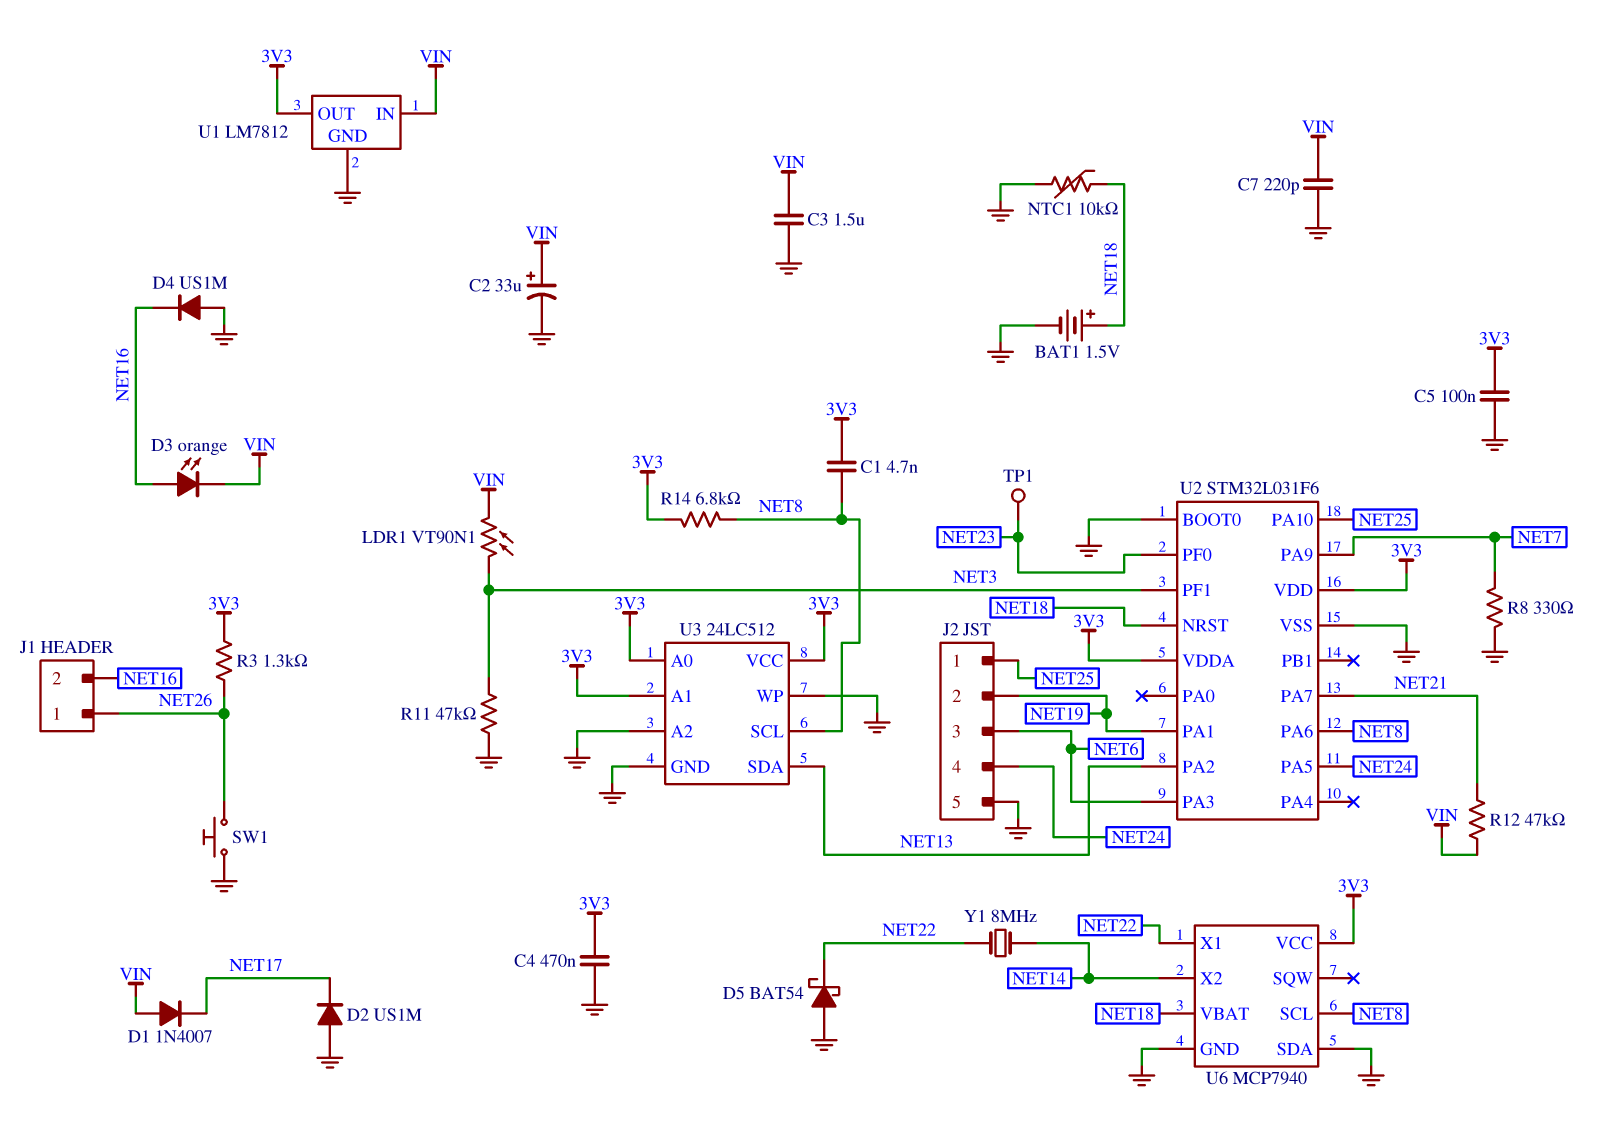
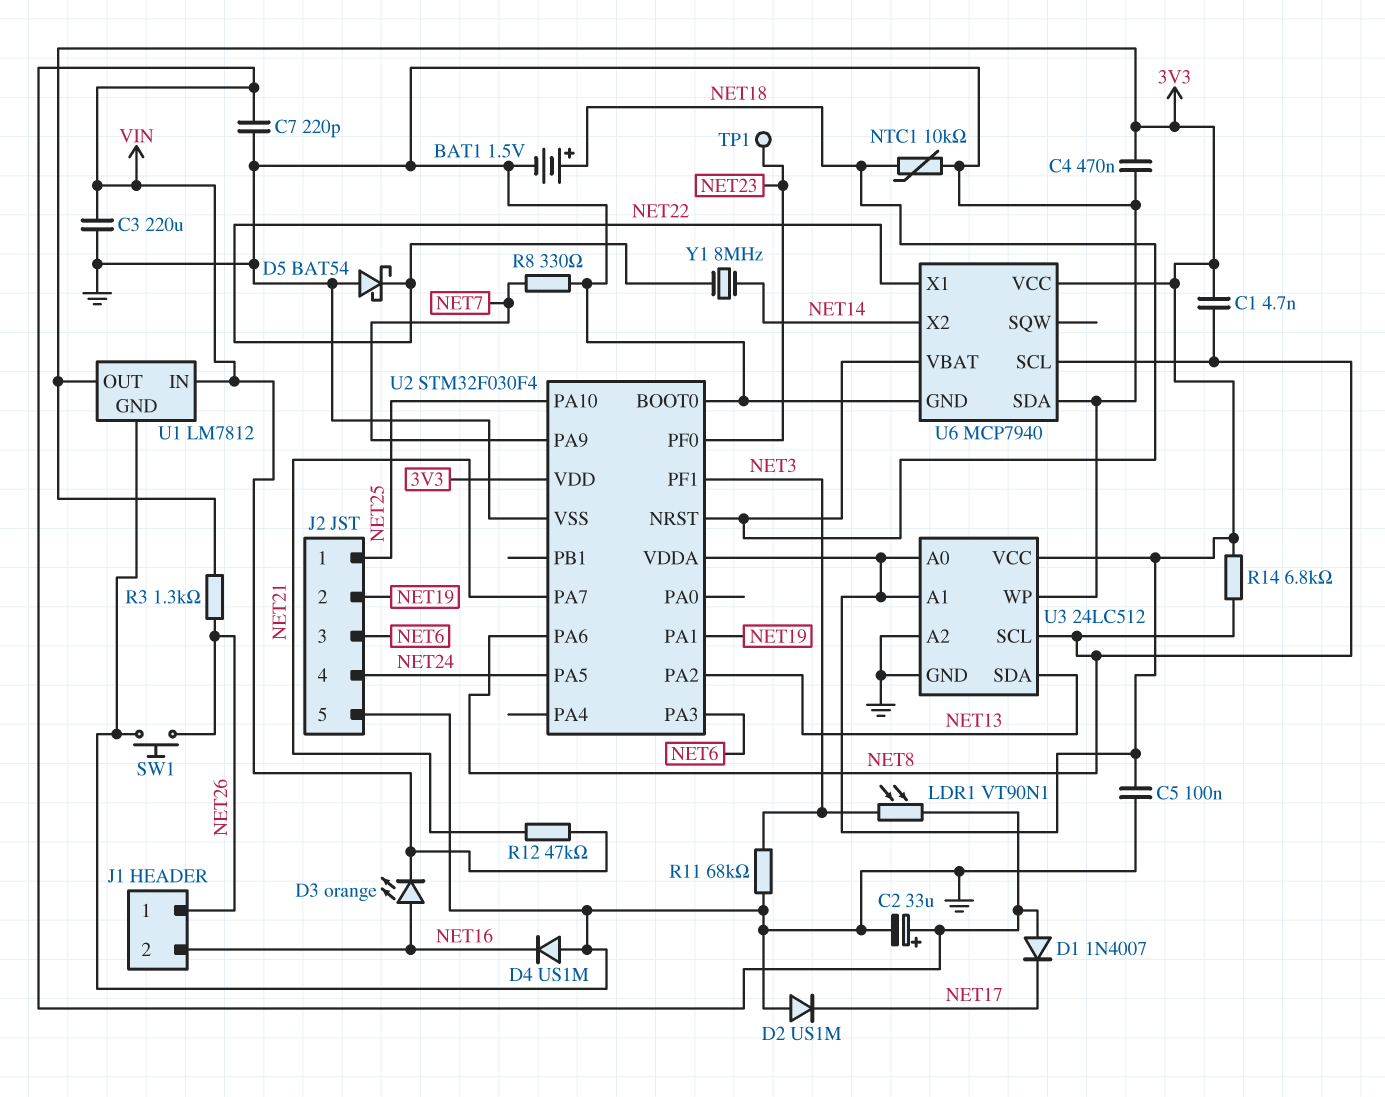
C3: 1.5uF (GND, VIN) -> 220uF (GND, VIN)
R11: 47k (GND, NET3) -> 68k (GND, NET3)
U2: STM32L031F6 -> STM32F030F4

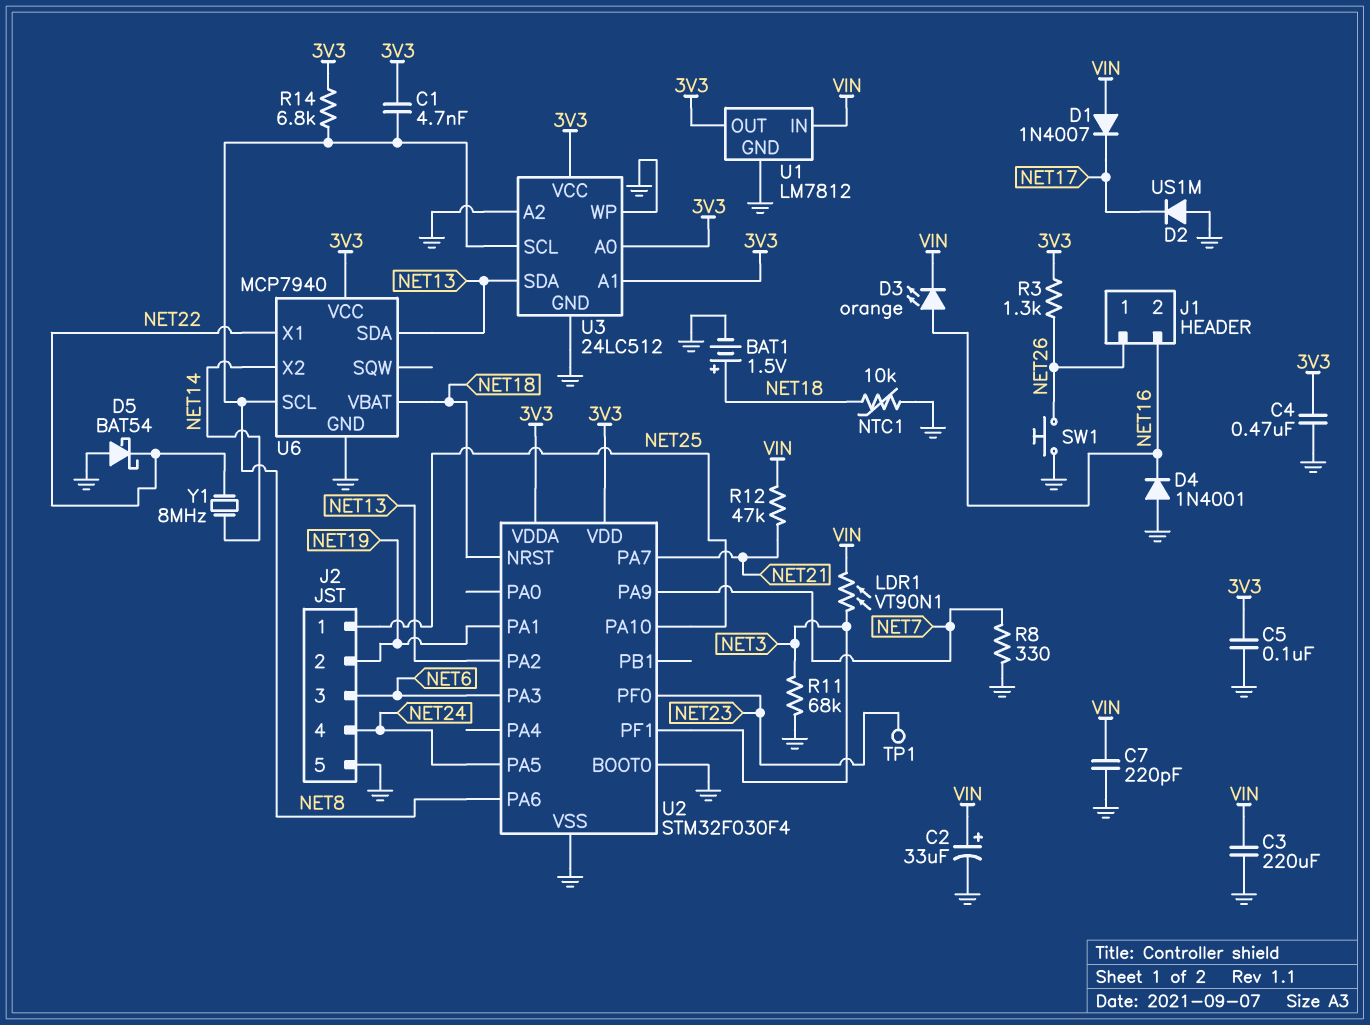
D4: diode US1M (A GND, K NET16) -> diode 1N4001 (A GND, K NET16)
U6 pin SDA: GND -> NET13

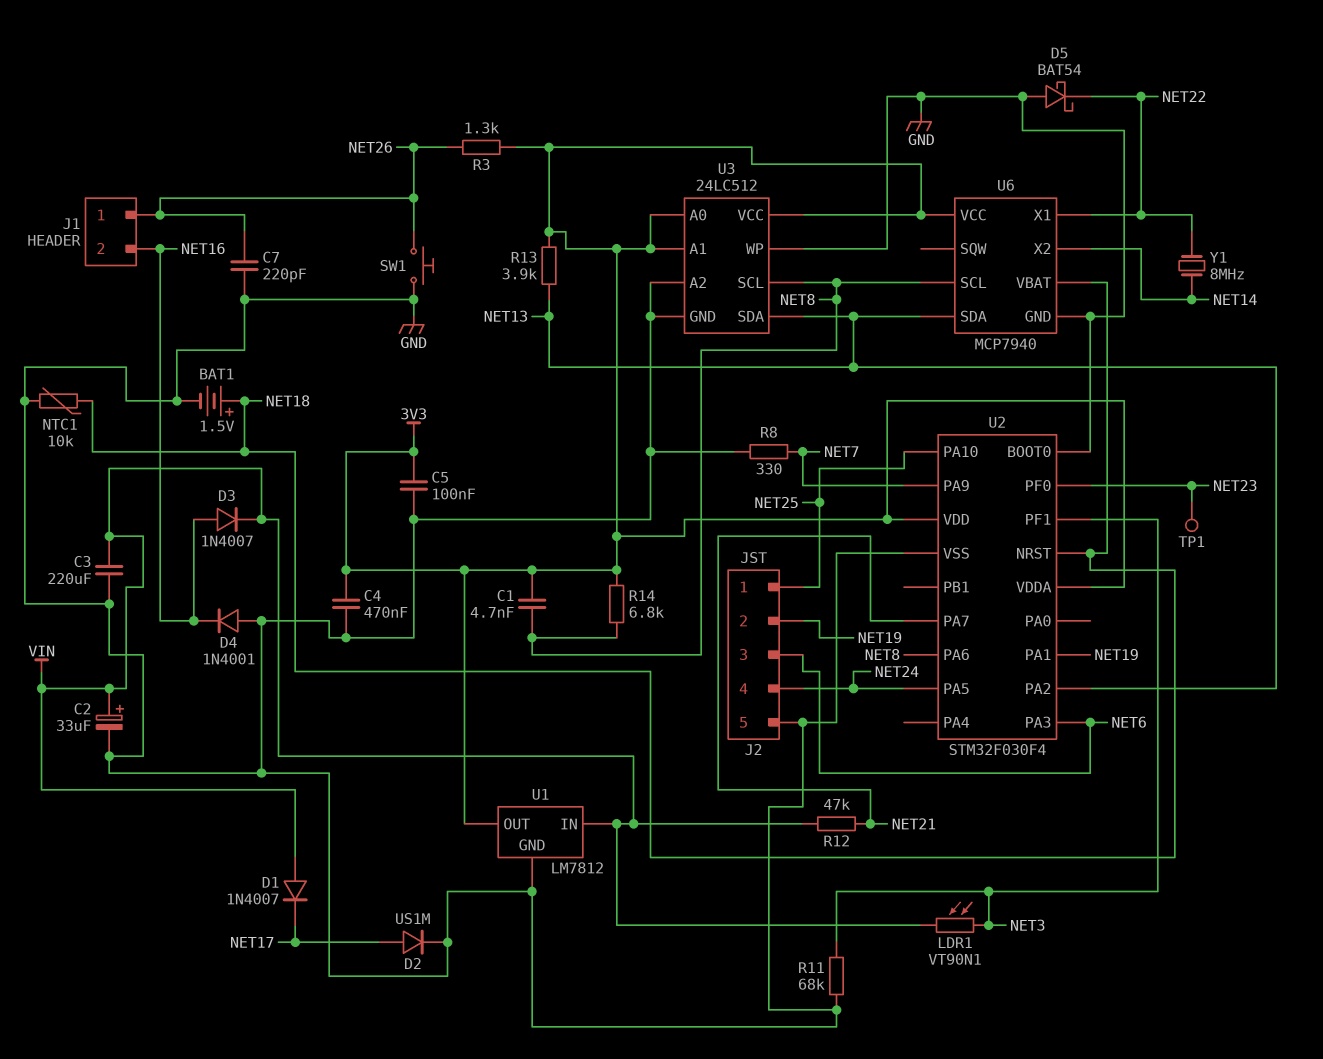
C7: 220pF (GND, VIN) -> 220pF (GND, NET26)
D2: diode US1M (A GND, K NET17) -> diode US1M (A NET17, K GND)
D3: LED orange (A NET16, K VIN) -> diode 1N4007 (A NET16, K VIN)
R13: none -> 3.9k (3V3, NET13)

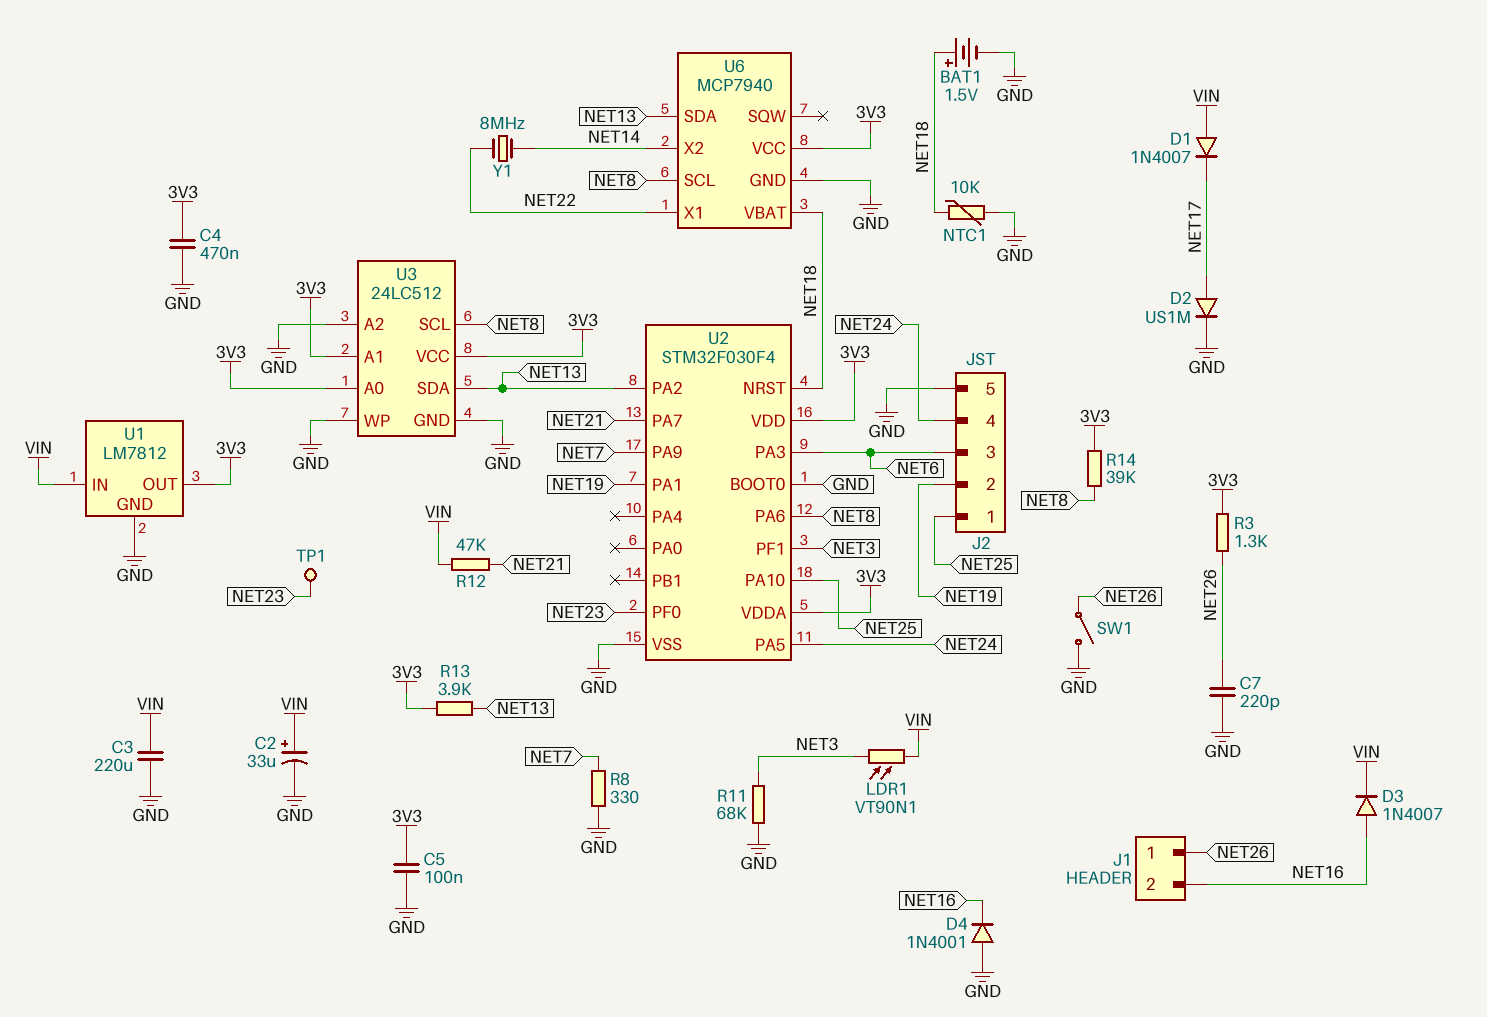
C1: 4.7nF (3V3, NET8) -> none
D5: schottky BAT54 (A GND, K NET22) -> none
R14: 6.8k (3V3, NET8) -> 39k (3V3, NET8)
SW1: button (GND, NET26) -> switch (GND, NET26)

